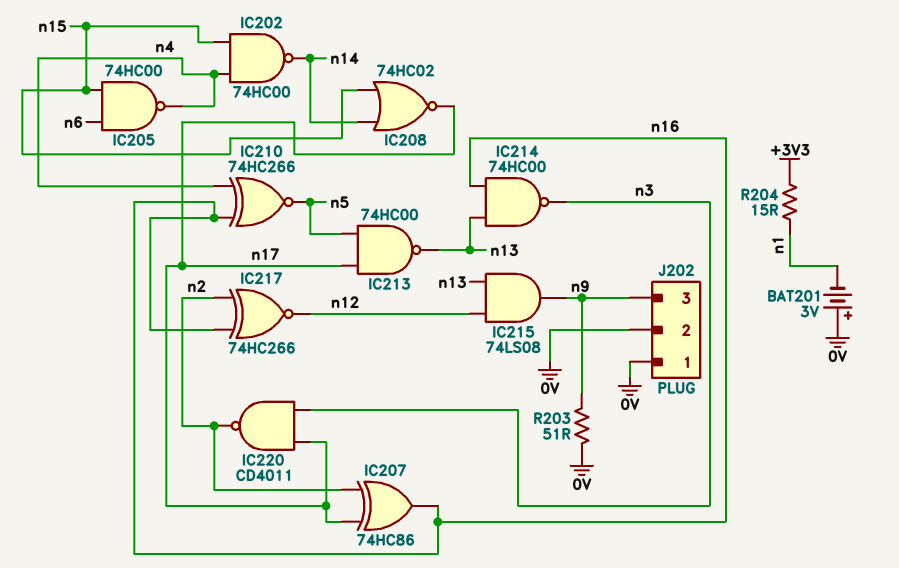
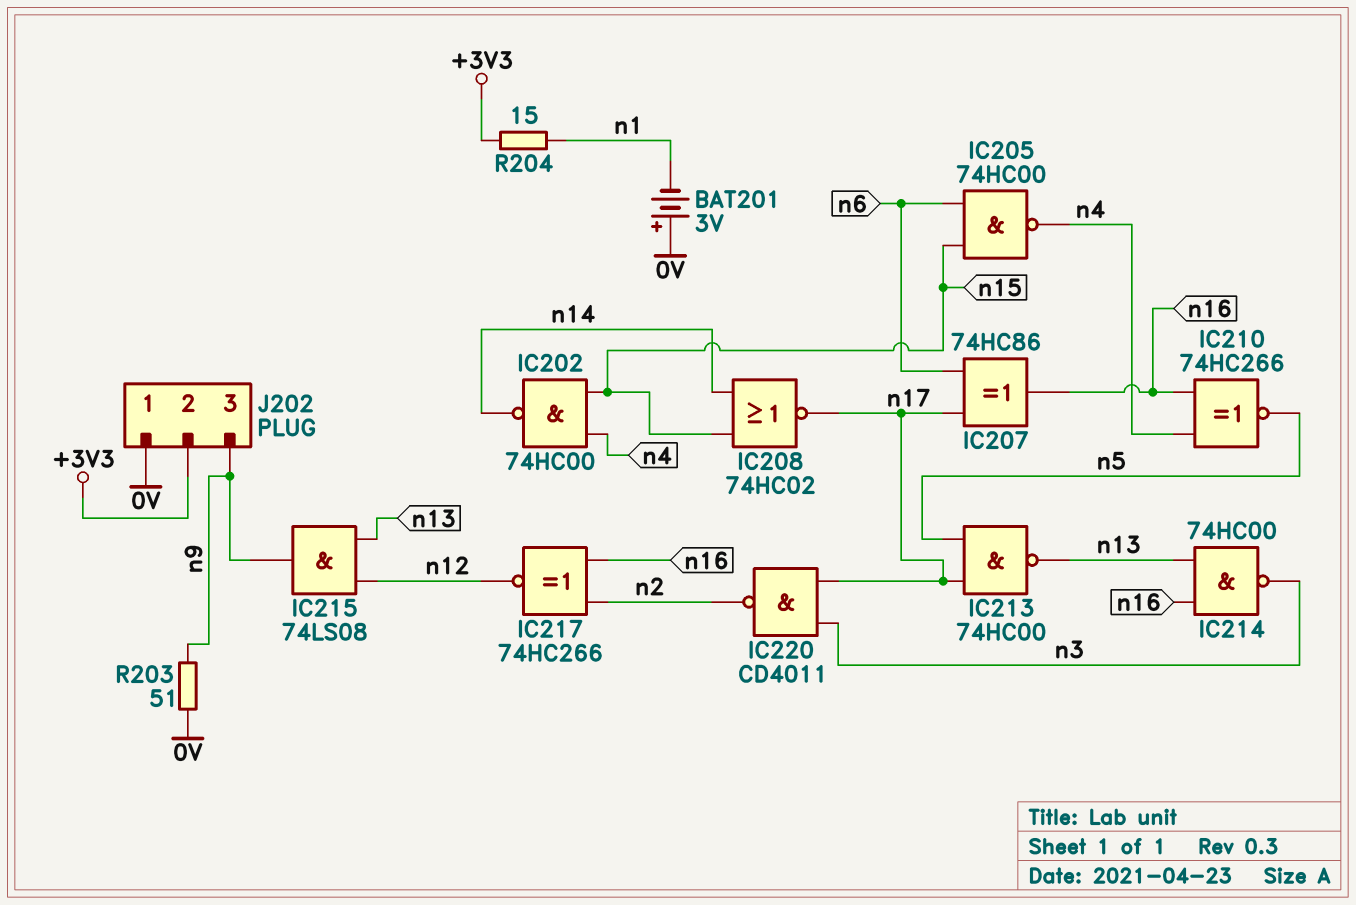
IC207: XOR 74HC86 (in n2, in n17, out n16) -> XOR 74HC86 (in n6, in n17, out n16)
J202 pin 2: 0V -> +3V3

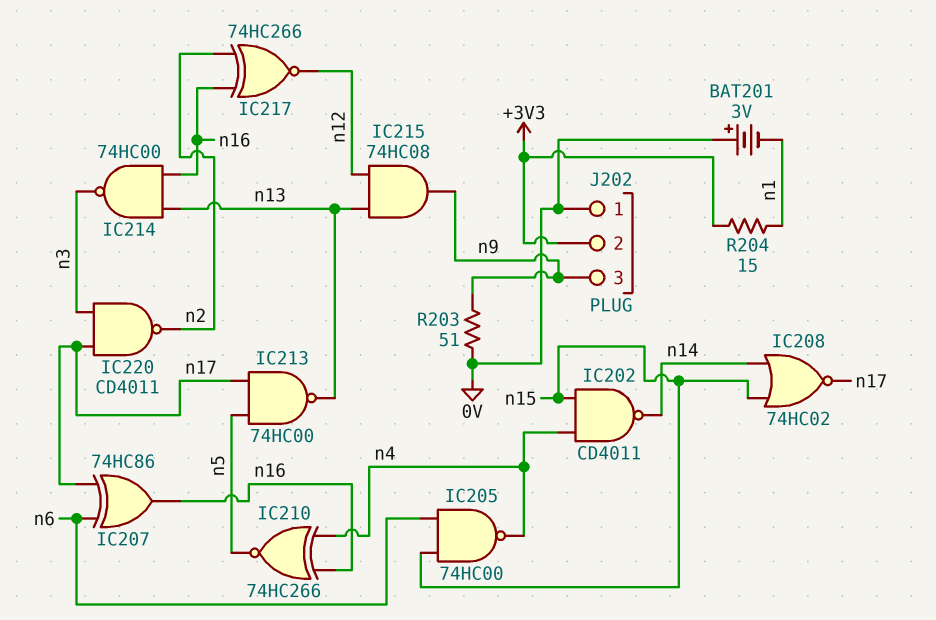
IC202: NAND 74HC00 (in n4, in n15, out n14) -> NAND CD4011 (in n4, in n15, out n14)
IC215: AND 74LS08 (in n12, in n13, out n9) -> AND 74HC08 (in n12, in n13, out n9)

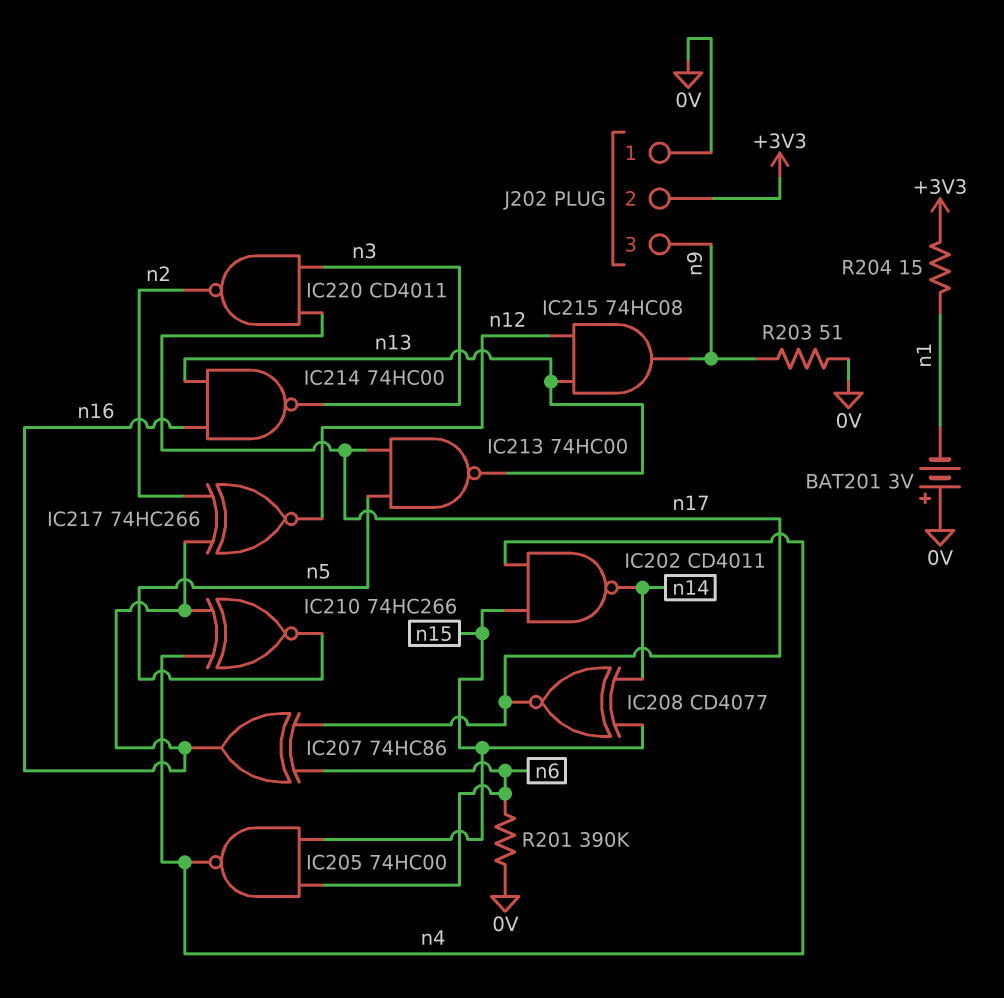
IC208: NOR 74HC02 (in n14, in n15, out n17) -> XNOR CD4077 (in n14, in n15, out n17)
R201: none -> 390k (0V, n6)

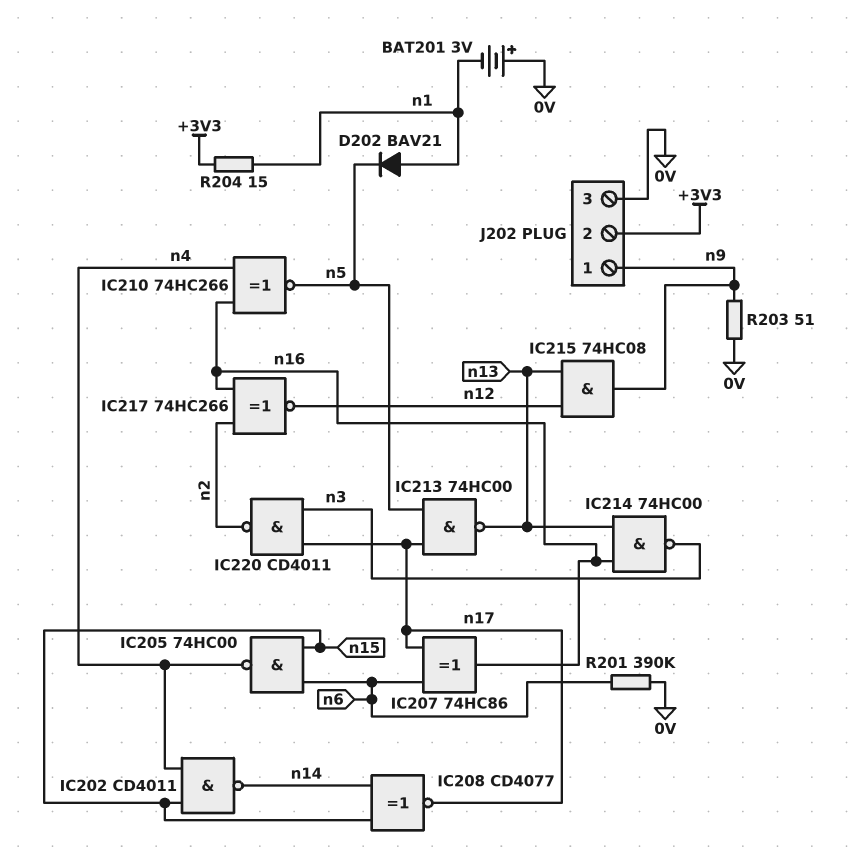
D202: none -> diode BAV21 (A n1, K n5)
J202 pin 1: 0V -> n9
J202 pin 3: n9 -> 0V

